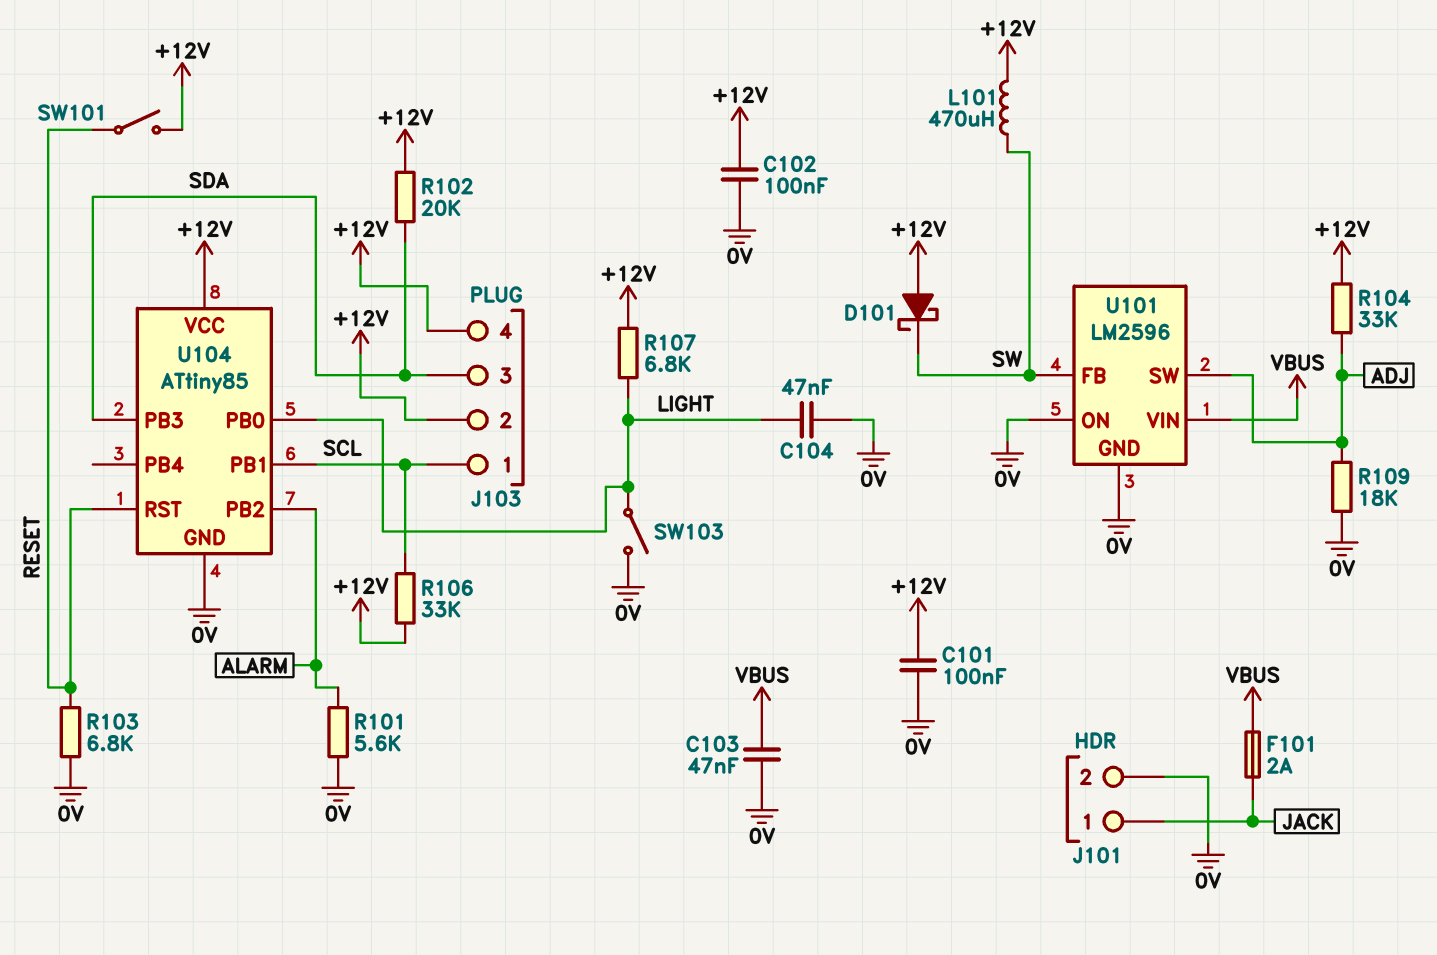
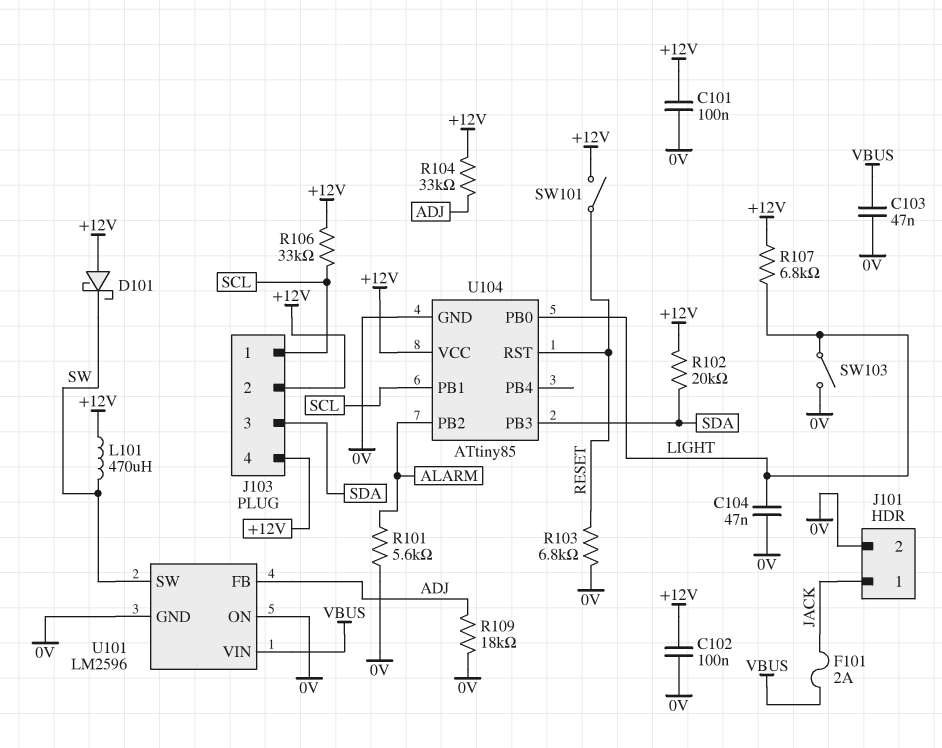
U101 pin FB: SW -> ADJ
U101 pin SW: ADJ -> SW

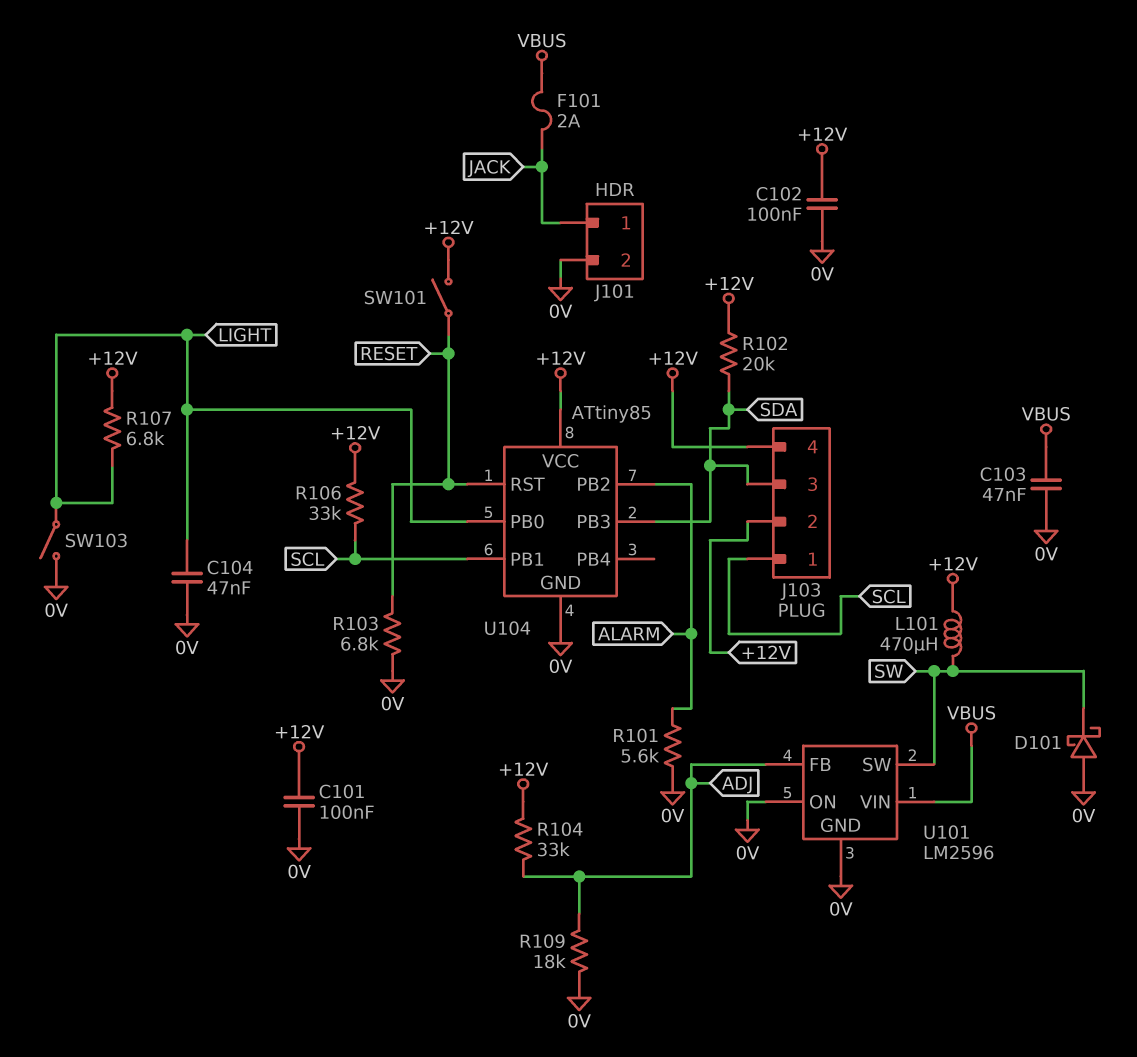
D101: schottky (A +12V, K SW) -> schottky (A 0V, K SW)

